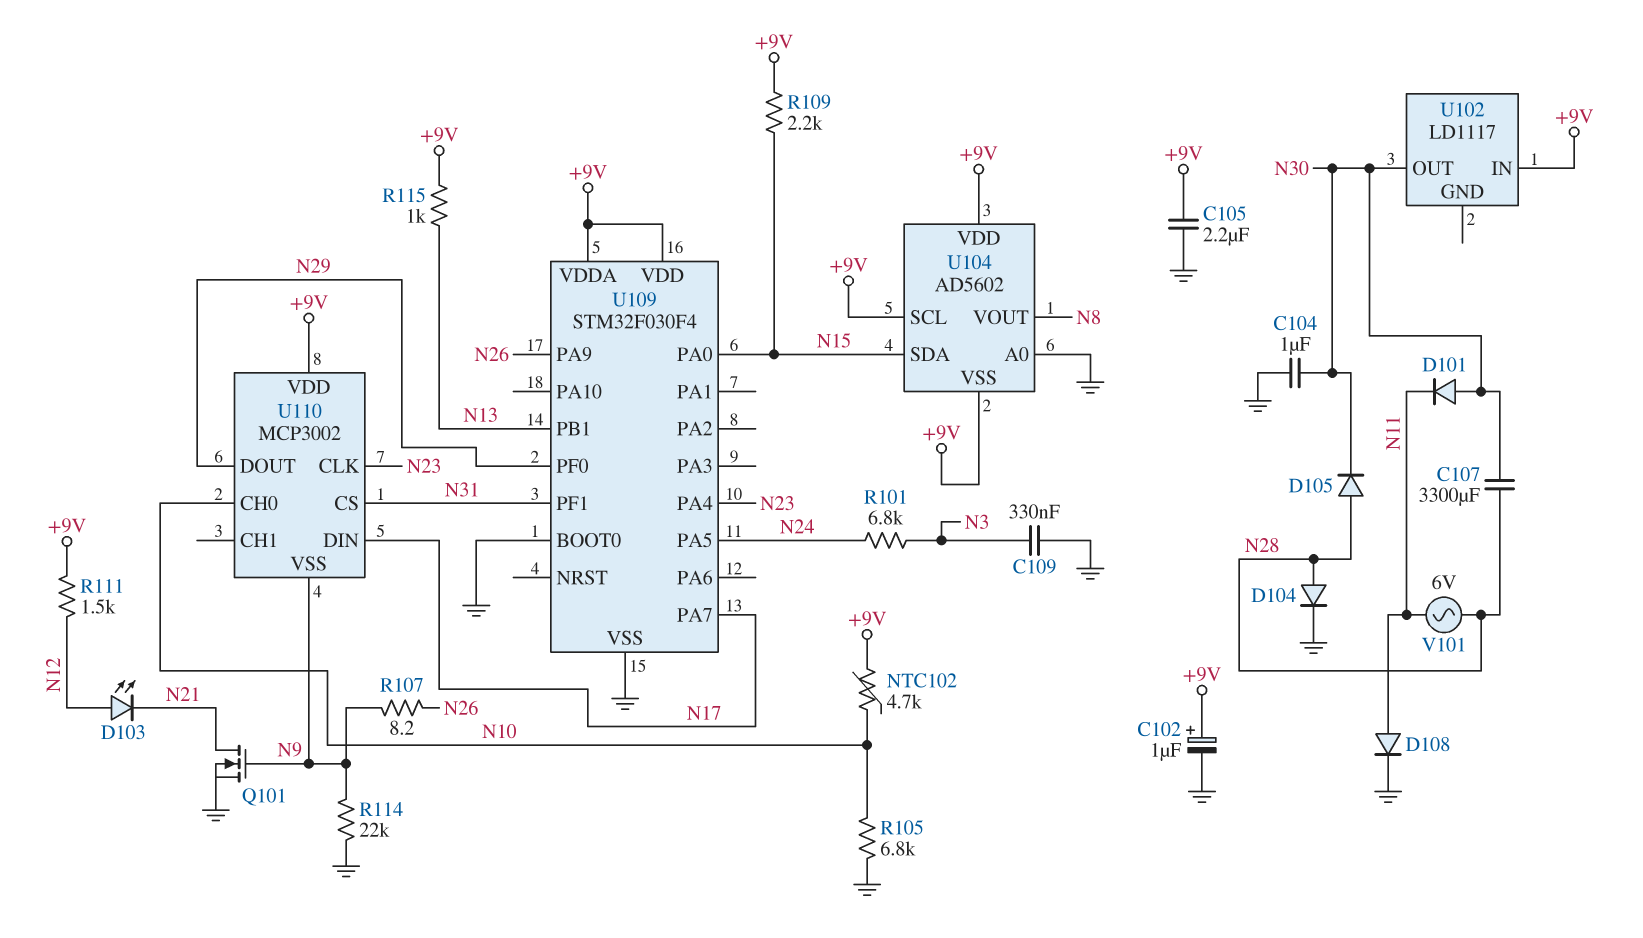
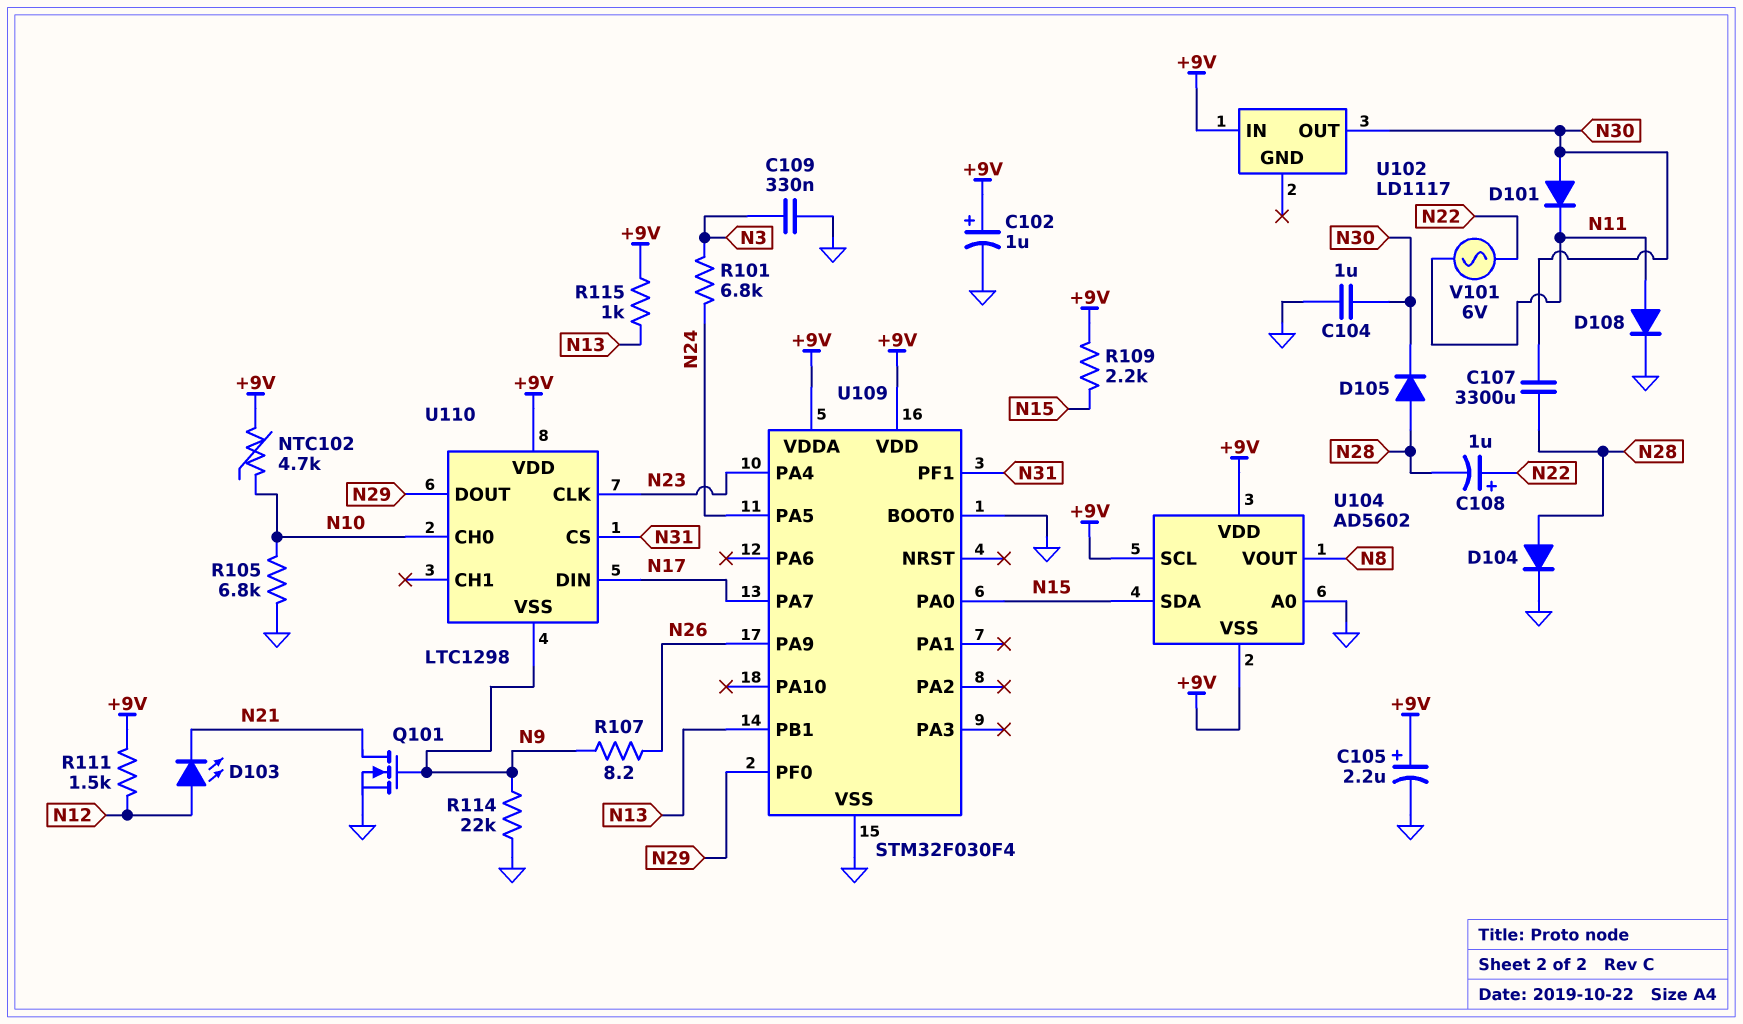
C105: 2.2uF (+9V, GND) -> 2.2uF (plus +9V, minus GND)
C108: none -> 1uF (plus N22, minus N28)
U110: MCP3002 -> LTC1298
V101: AC 6V (N11, N28) -> AC 6V (N11, N22)

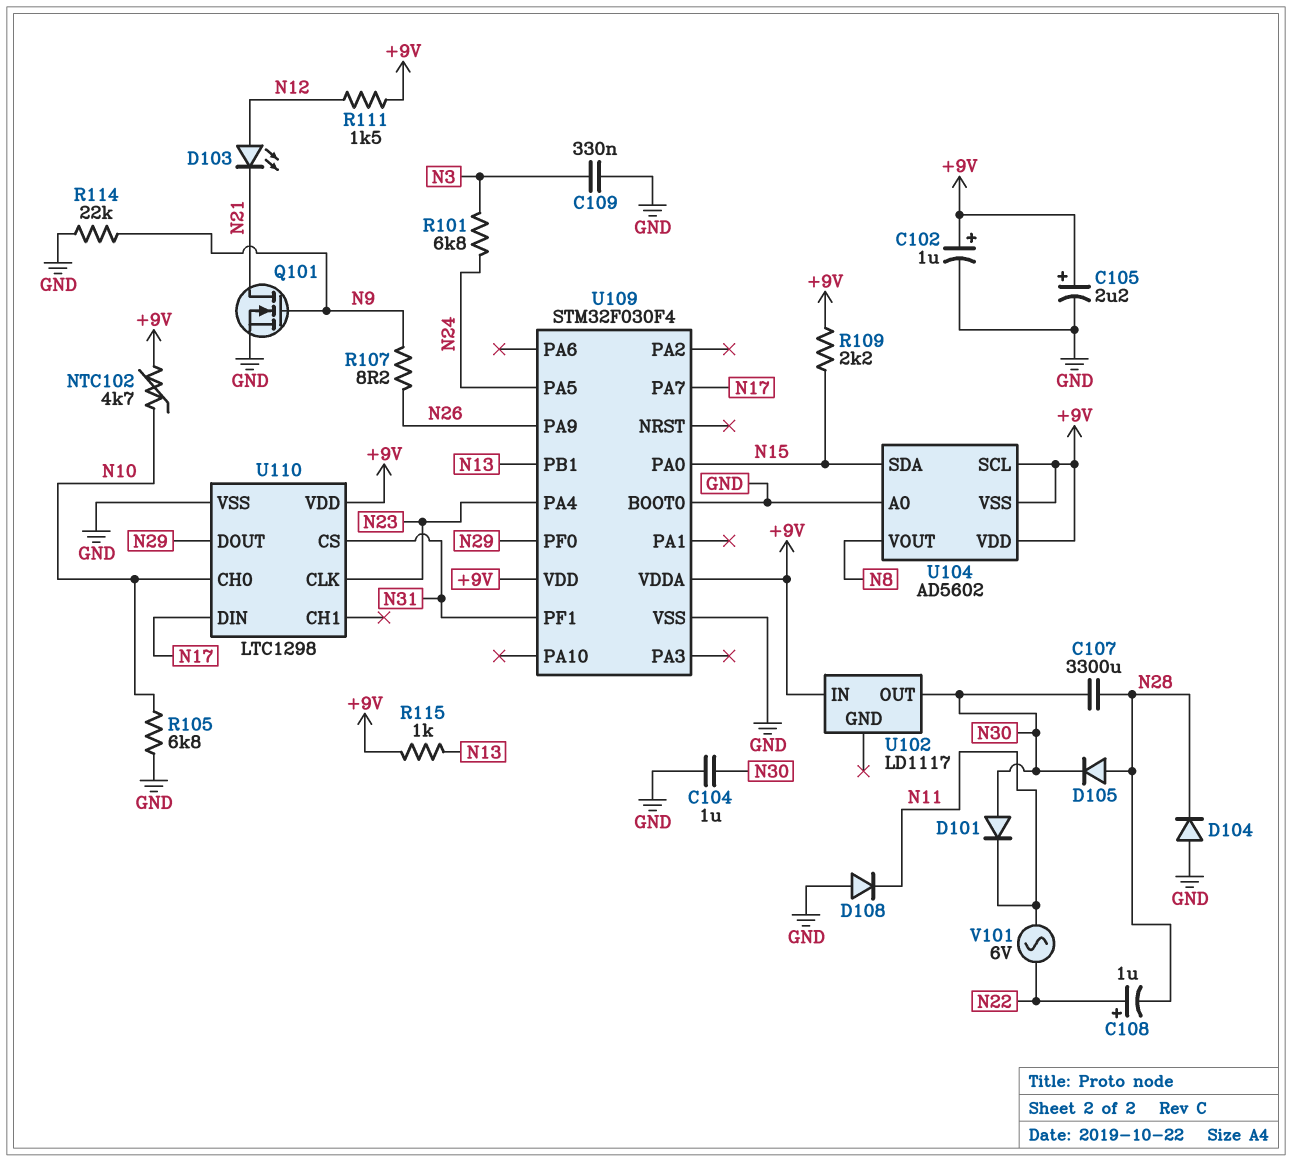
D104: diode (A N28, K GND) -> diode (A GND, K N28)
D108: diode (A N11, K GND) -> diode (A GND, K N11)
U110 pin VSS: N9 -> GND

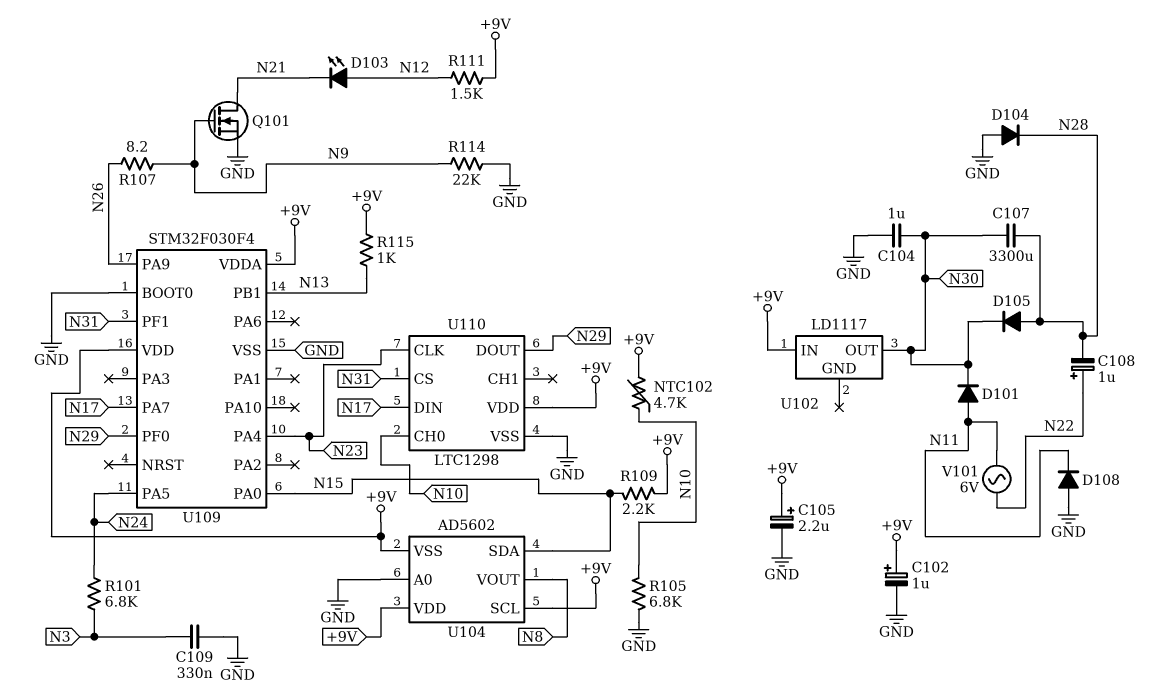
D101: diode (A N30, K N11) -> diode (A N11, K N30)

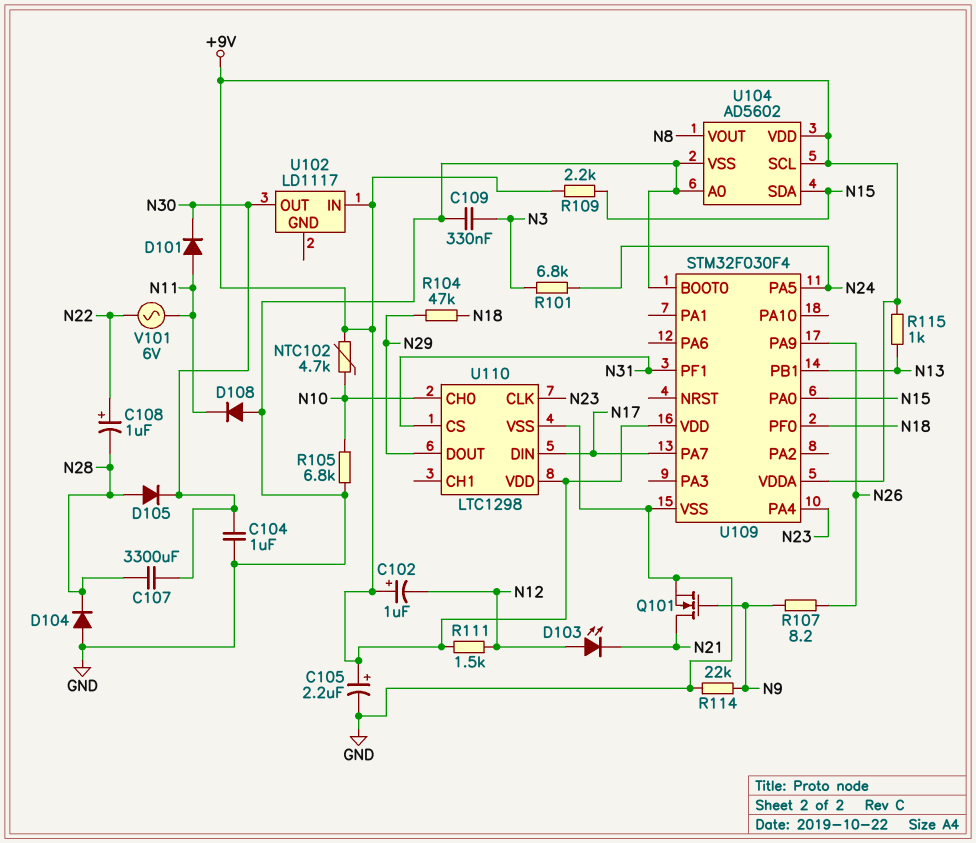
C102: 1uF (plus +9V, minus GND) -> 1uF (plus +9V, minus N12)
R104: none -> 47k (N18, N29)
U104 pin VSS: +9V -> GND
U109 pin PF0: N29 -> N18

